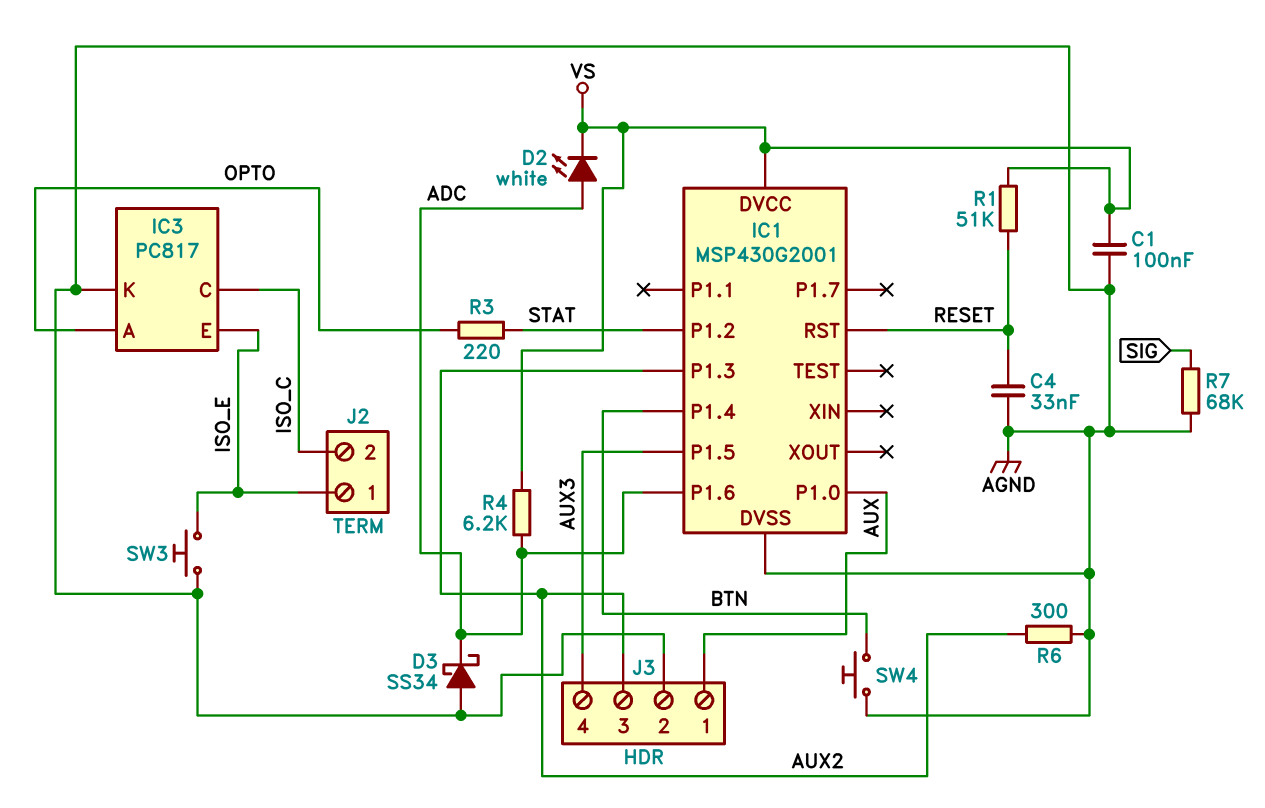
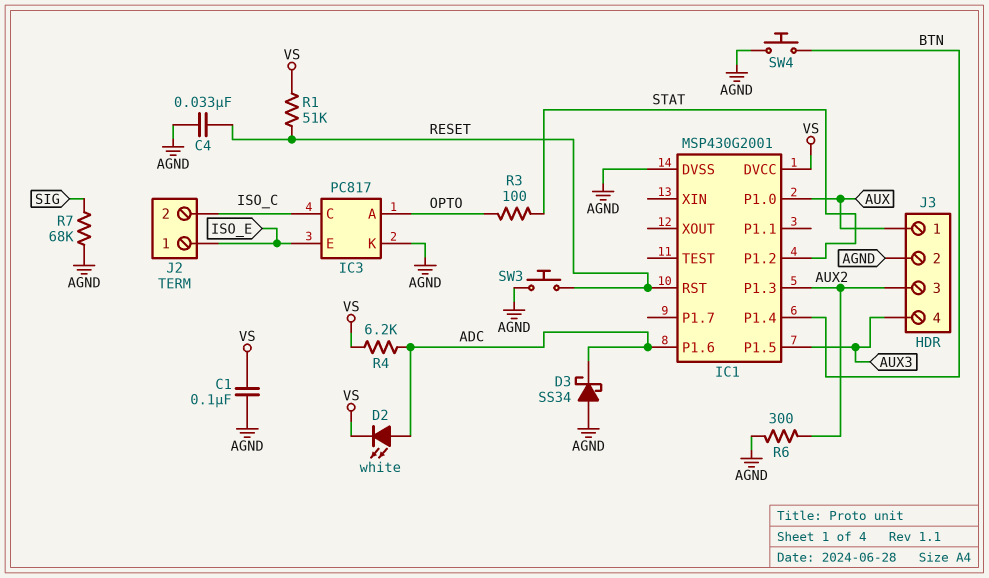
R3: 220 (OPTO, STAT) -> 100 (OPTO, STAT)
SW3: button (AGND, ISO_E) -> button (AGND, RESET)

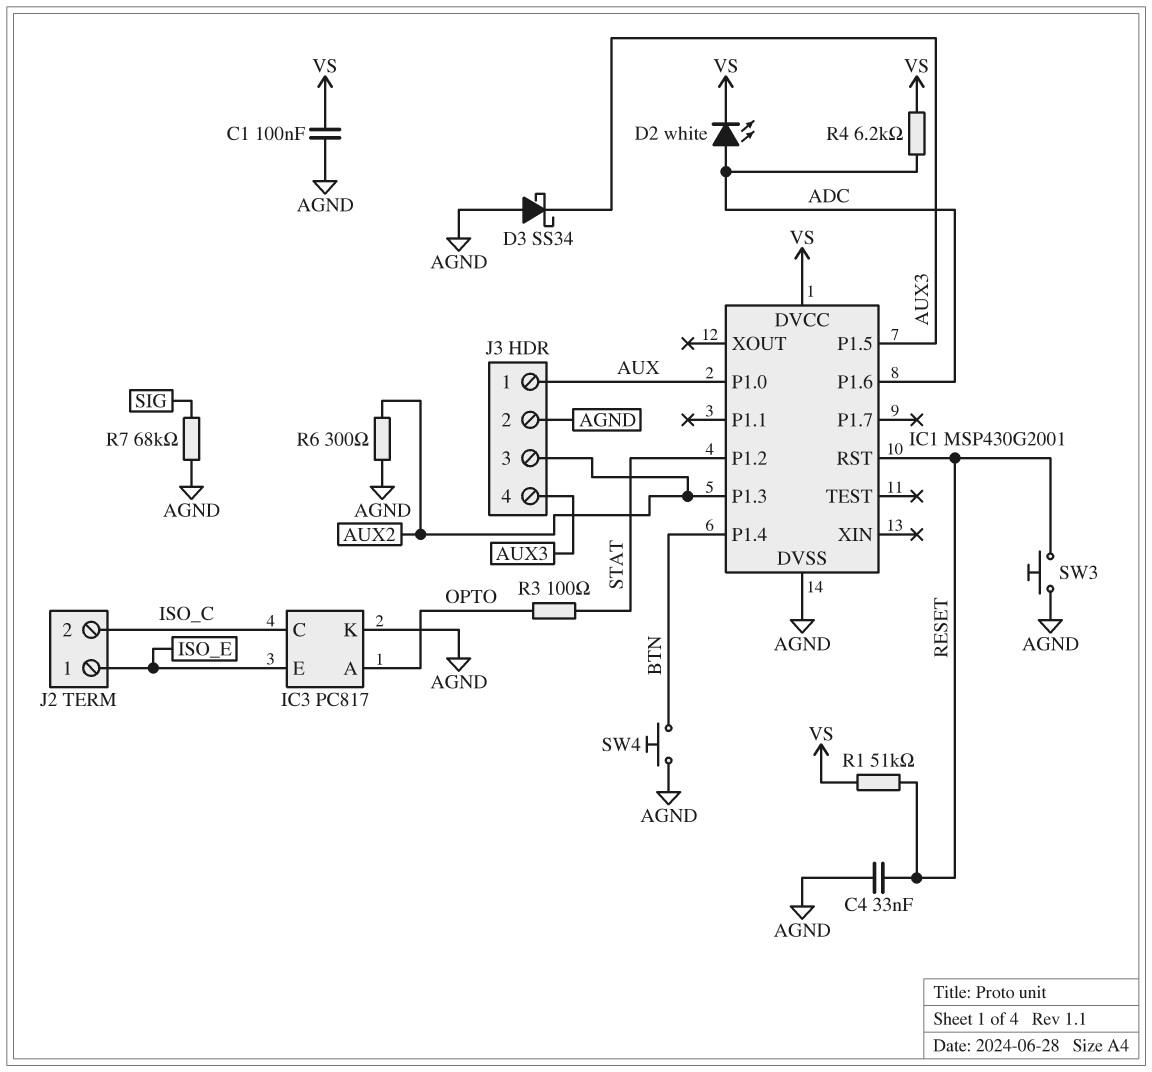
D3: schottky SS34 (A AGND, K ADC) -> schottky SS34 (A AGND, K AUX3)

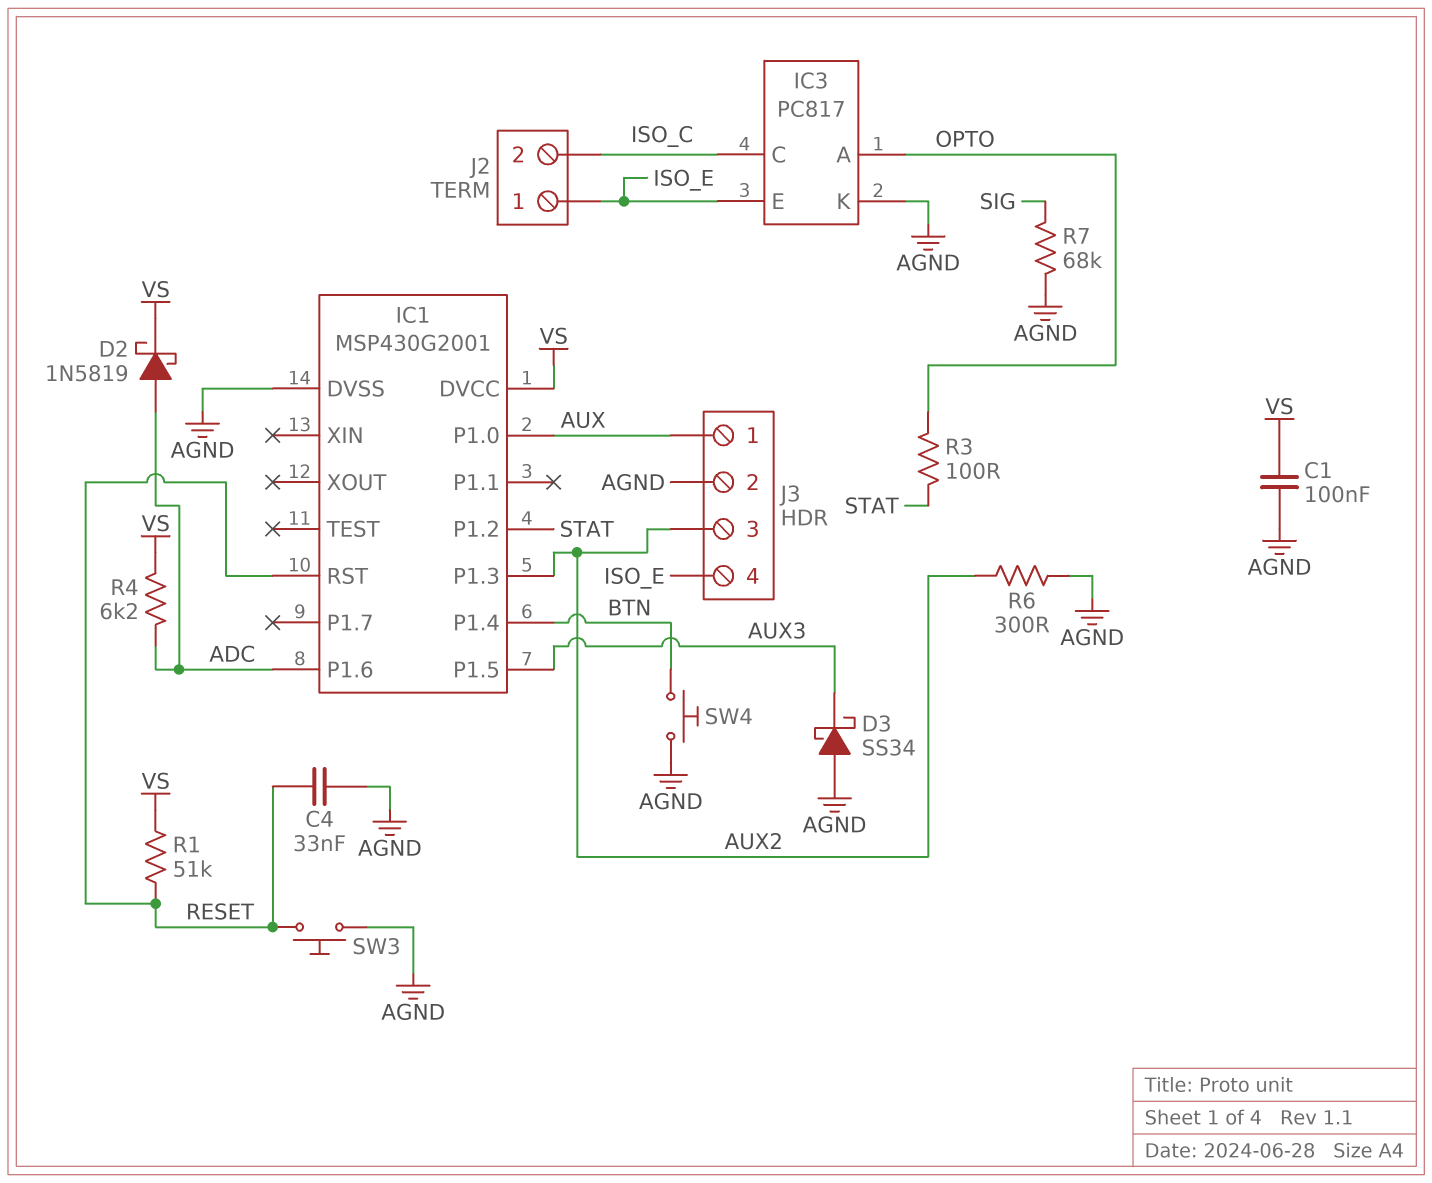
D2: LED white (A ADC, K VS) -> schottky 1N5819 (A ADC, K VS)
J3 pin 4: AUX3 -> ISO_E

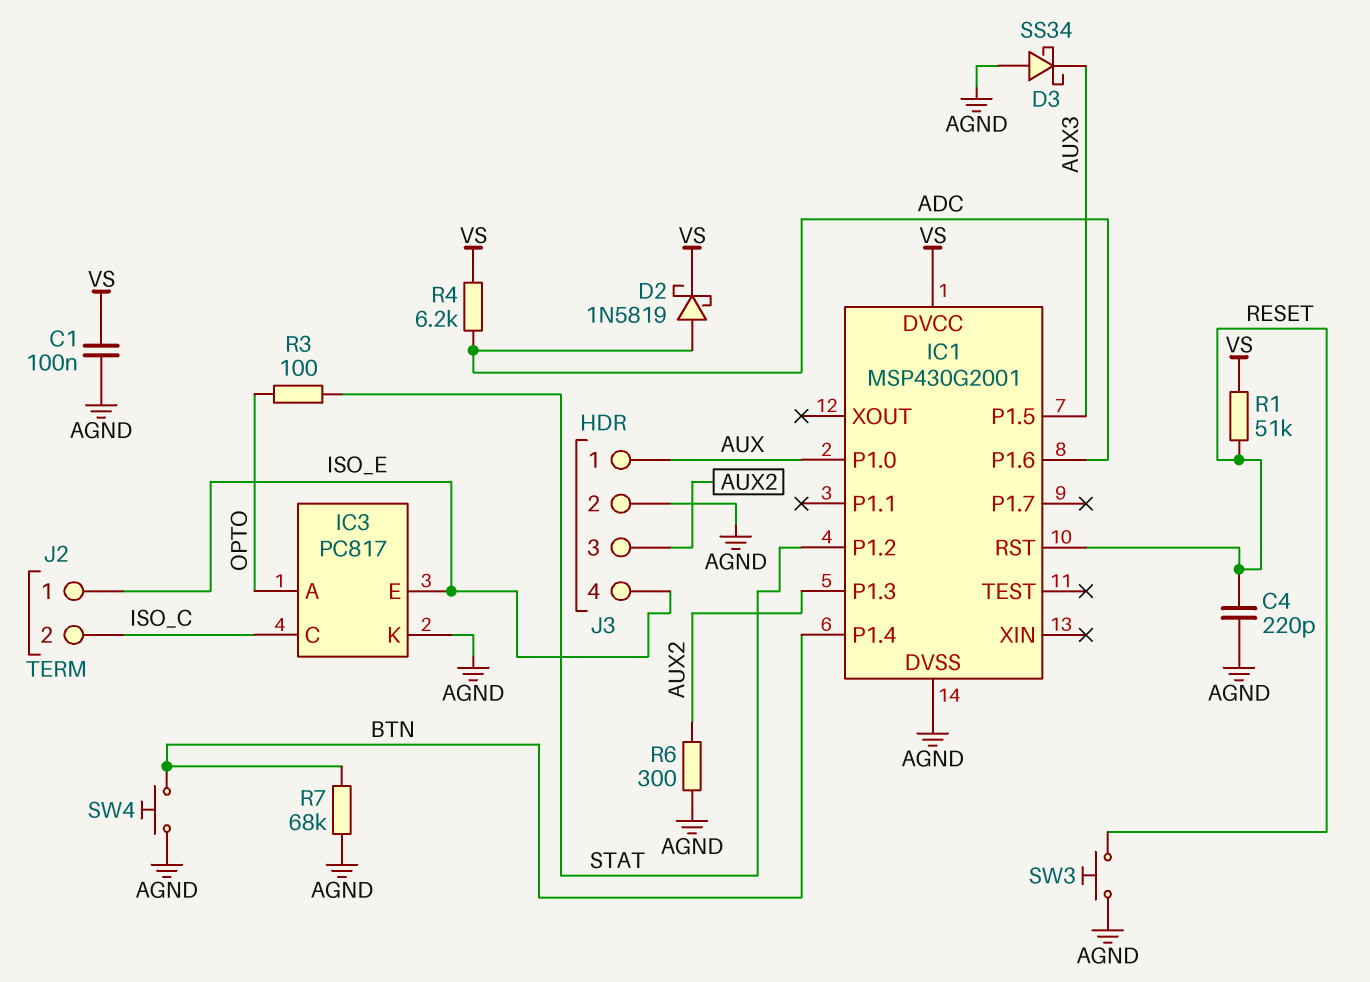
C4: 33nF (AGND, RESET) -> 220pF (AGND, RESET)
R7: 68k (AGND, SIG) -> 68k (AGND, BTN)

